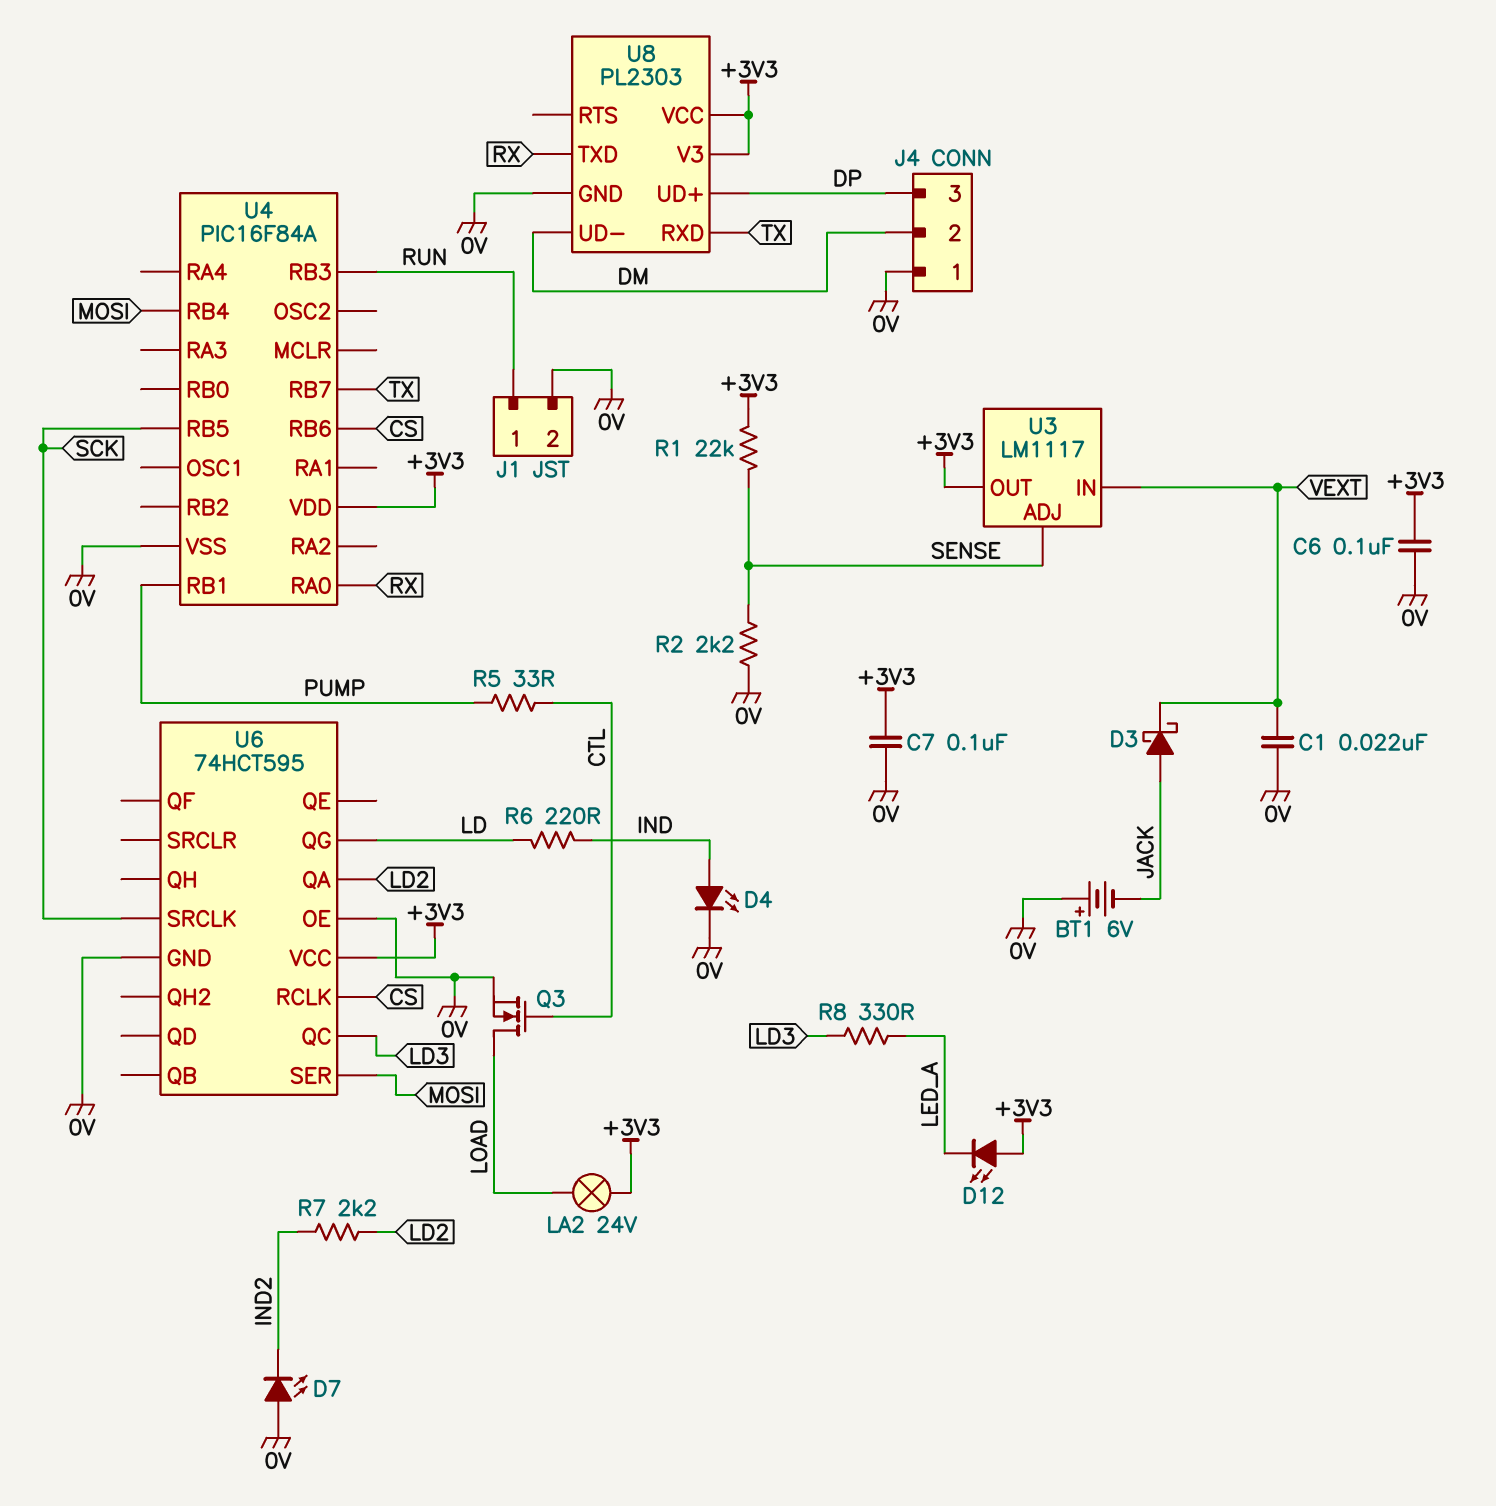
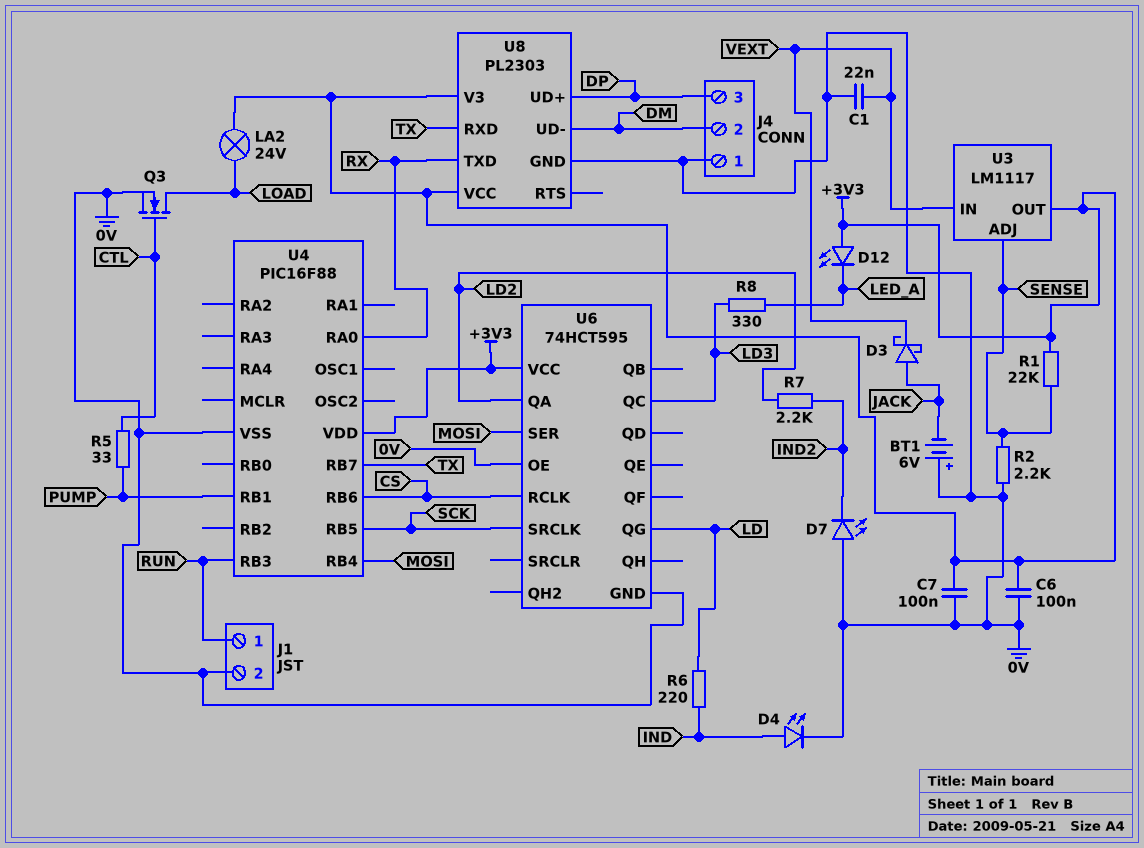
U4: PIC16F84A -> PIC16F88

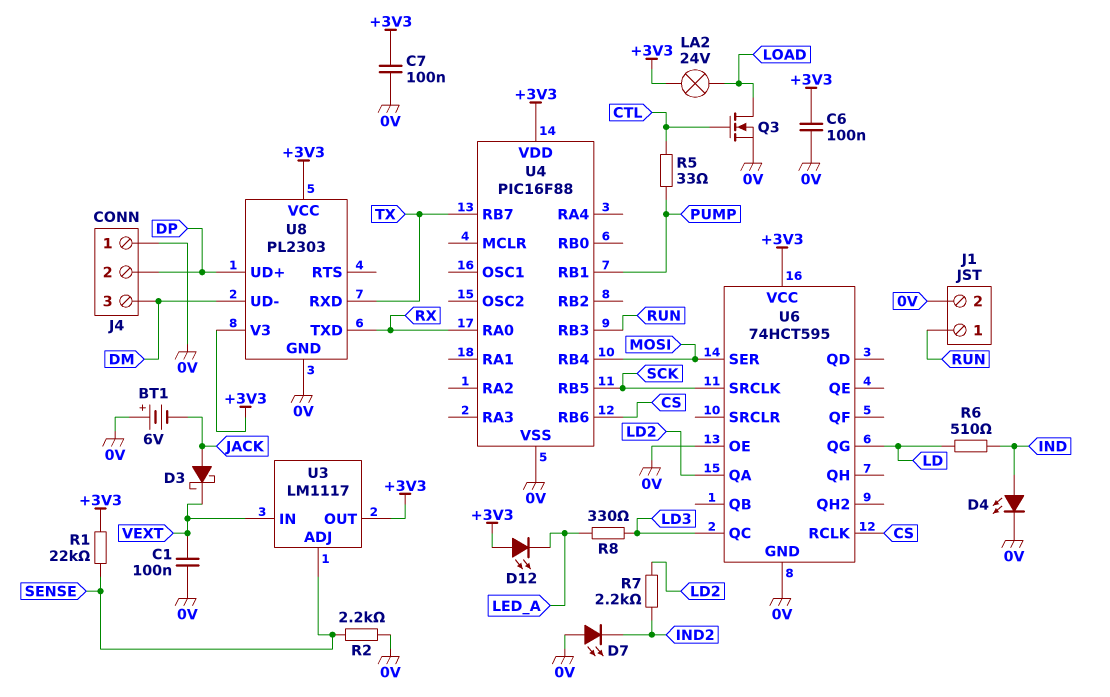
C1: 22nF (0V, VEXT) -> 100nF (0V, VEXT)
J4 pin 2: DM -> DP
J4 pin 3: DP -> DM
R6: 220 (IND, LD) -> 510 (IND, LD)

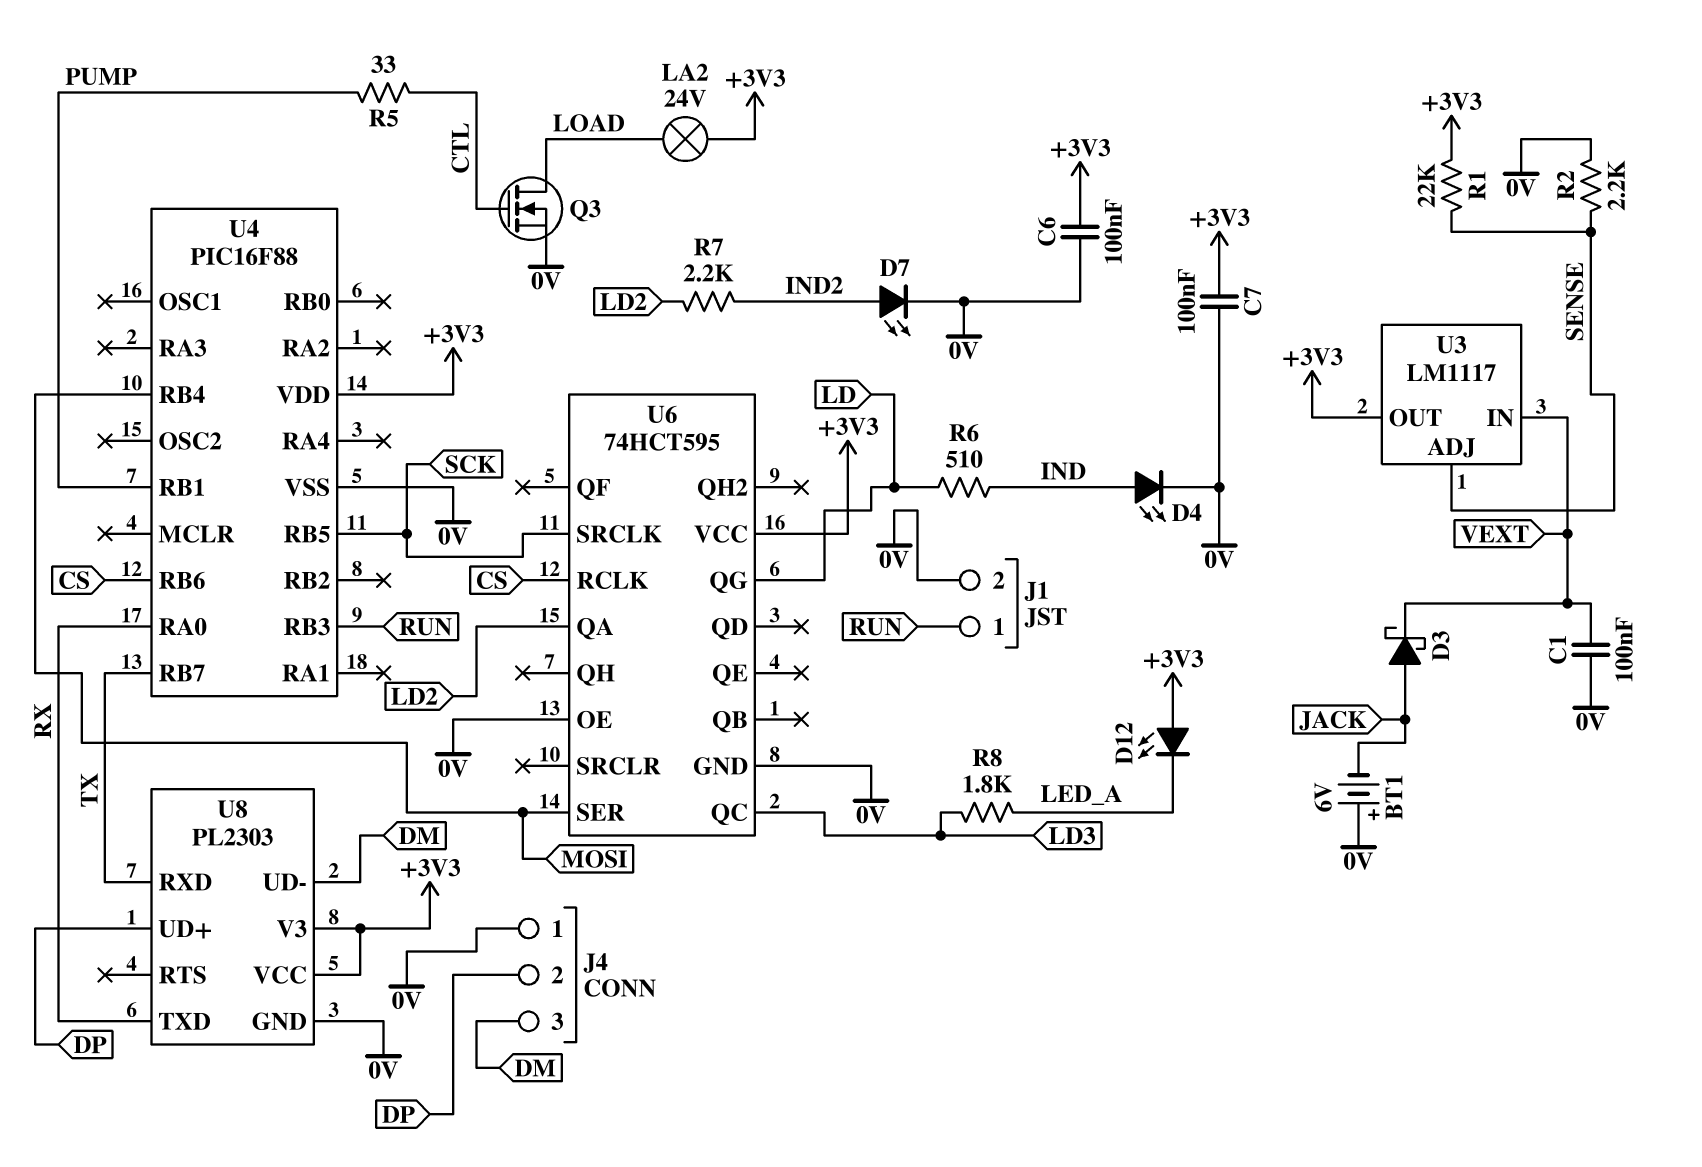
D7: LED (A 0V, K IND2) -> LED (A IND2, K 0V)
R8: 330 (LD3, LED_A) -> 1.8k (LD3, LED_A)

